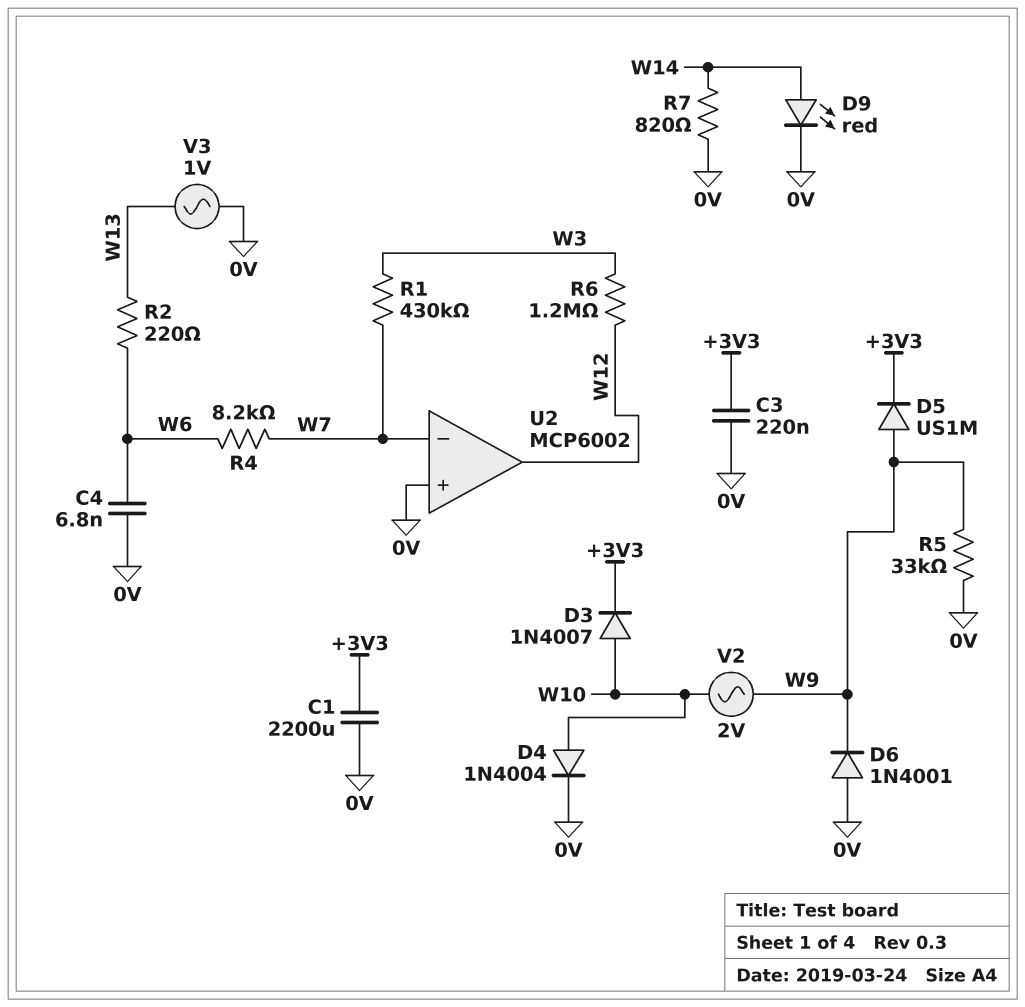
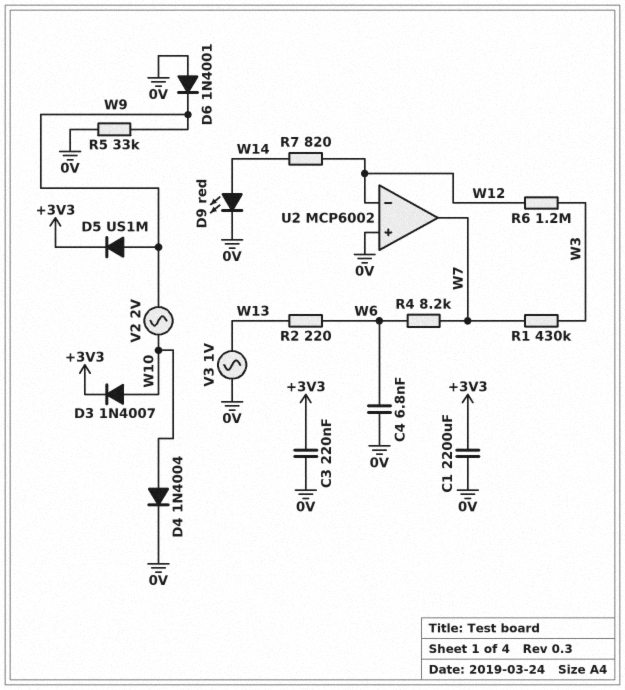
R7: 820 (0V, W14) -> 820 (W12, W14)
U2 pin in-: W7 -> W12
U2 pin out: W12 -> W7

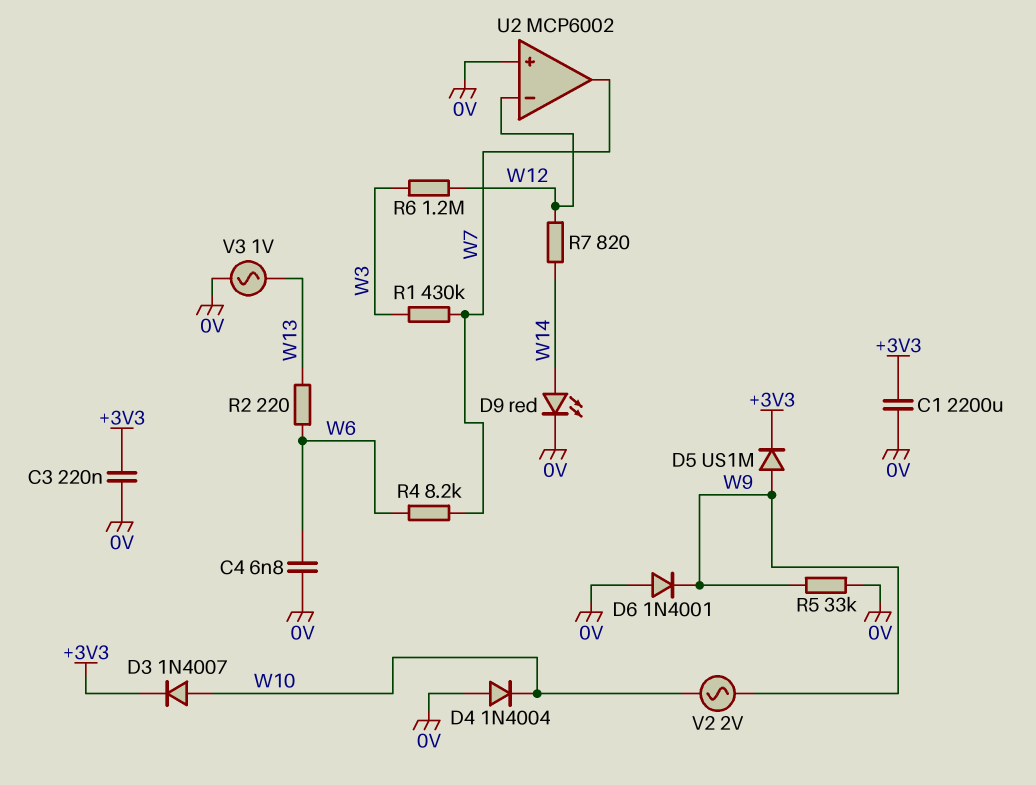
D4: diode 1N4004 (A W10, K 0V) -> diode 1N4004 (A 0V, K W10)

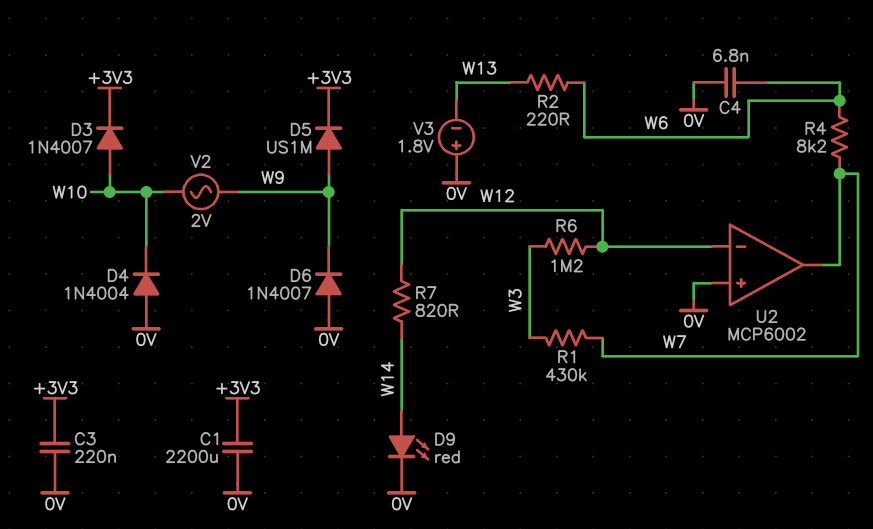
D6: diode 1N4001 (A 0V, K W9) -> diode 1N4007 (A 0V, K W9)
R5: 33k (0V, W9) -> none
V3: AC 1V (0V, W13) -> 1.8V (plus 0V, minus W13)

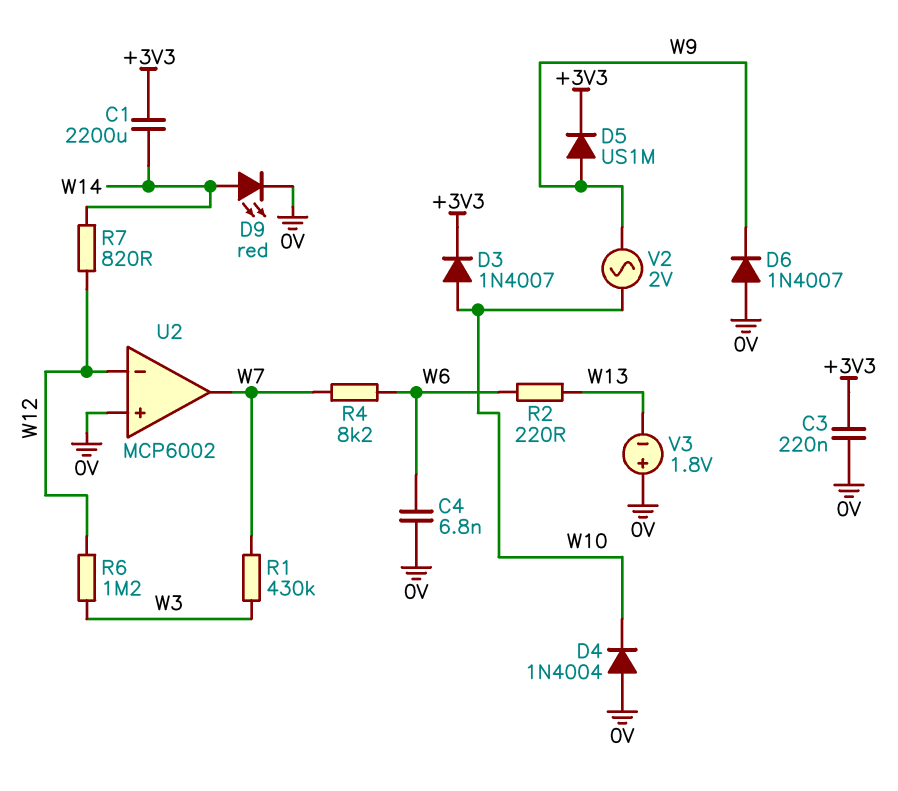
C1: 2200uF (+3V3, 0V) -> 2200uF (+3V3, W14)

